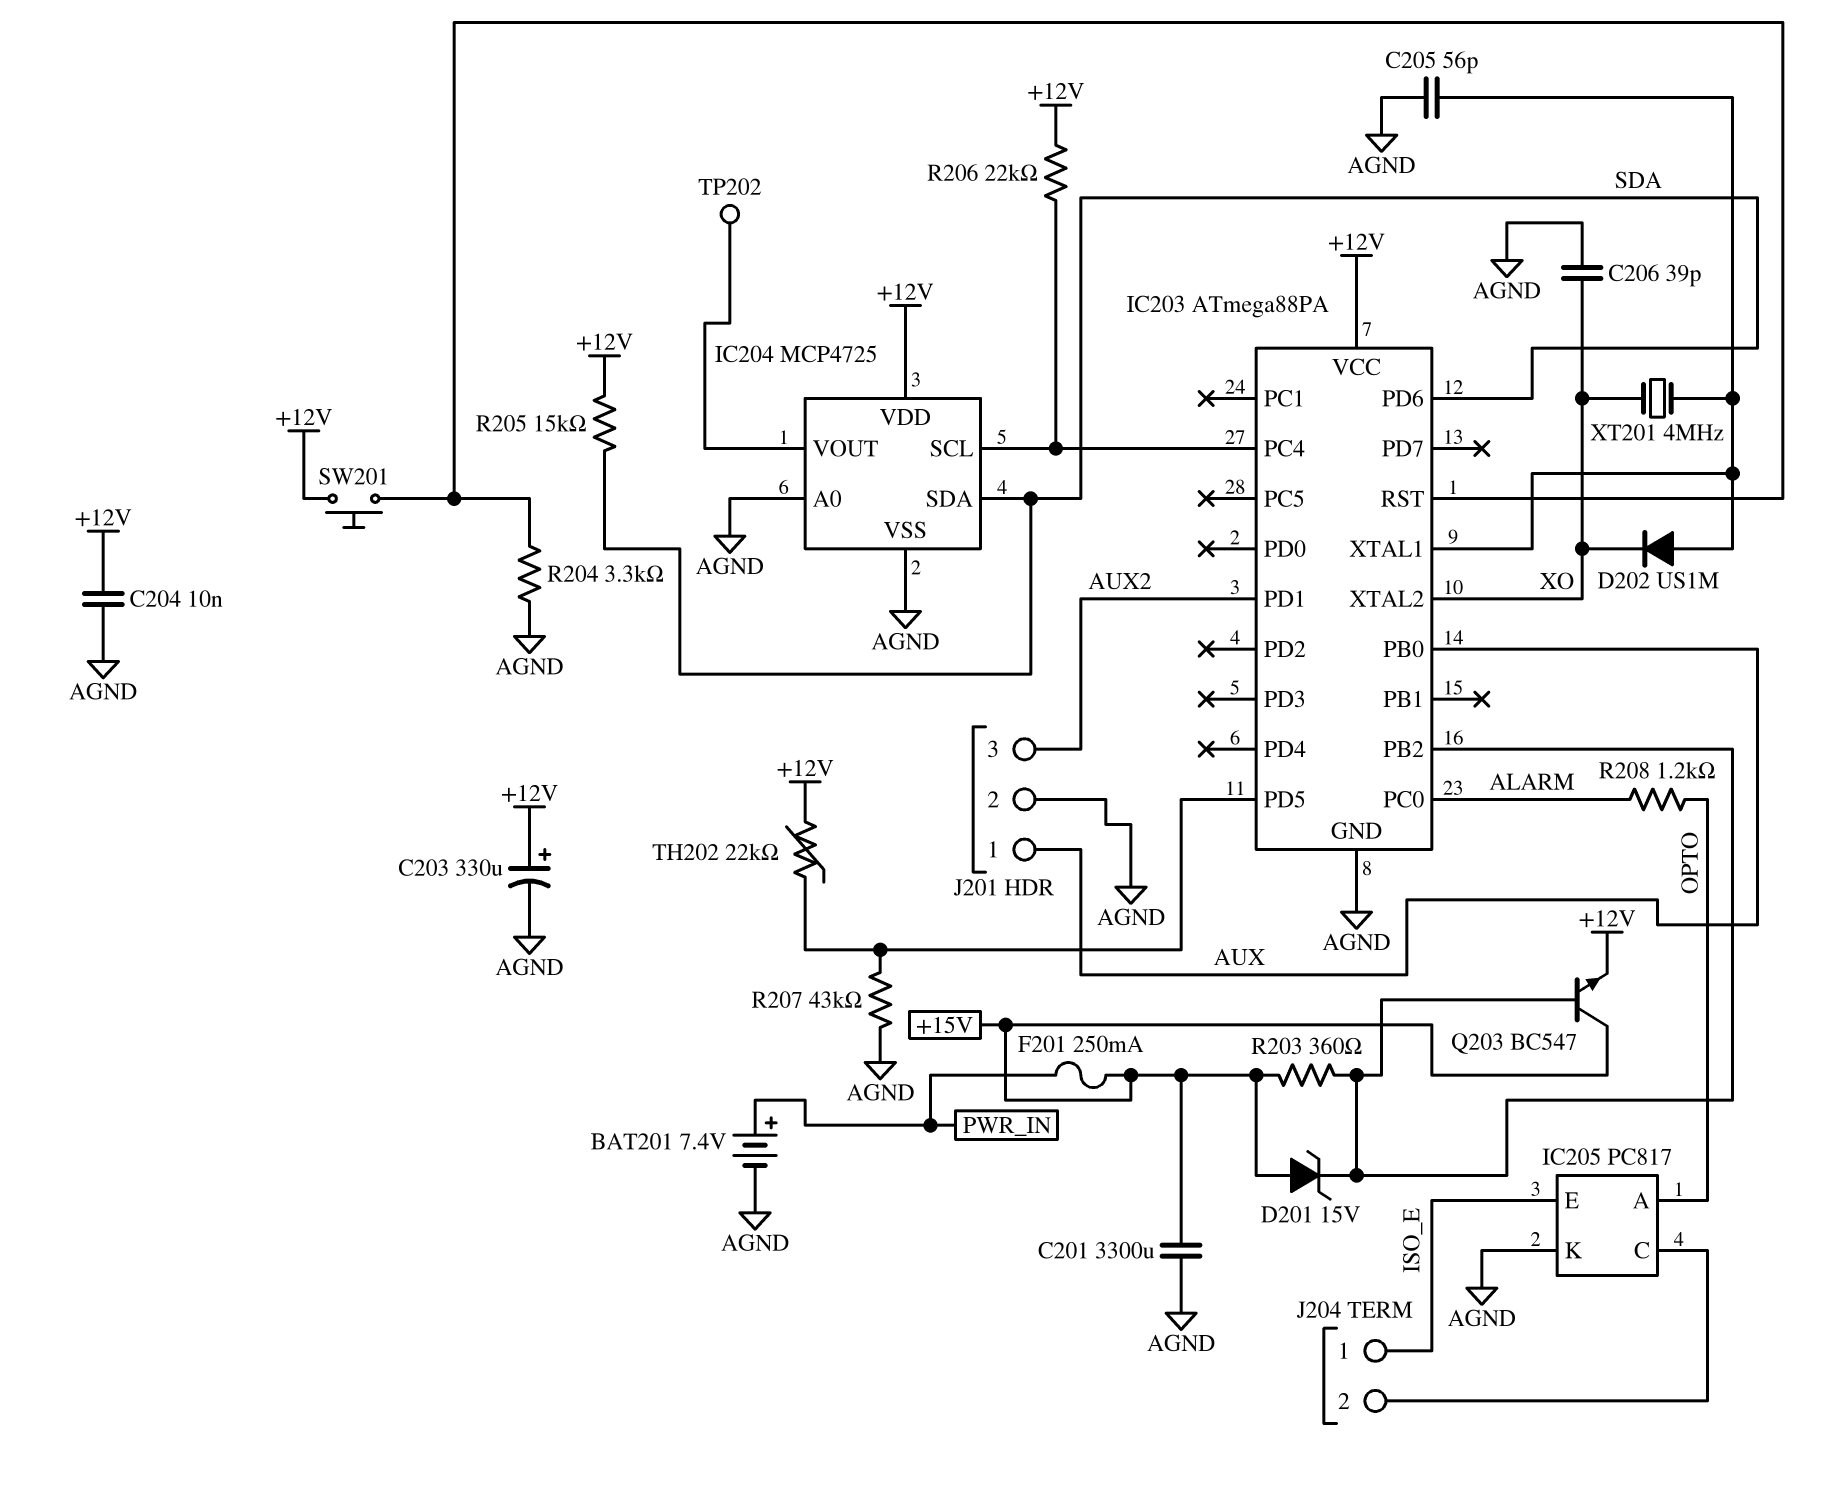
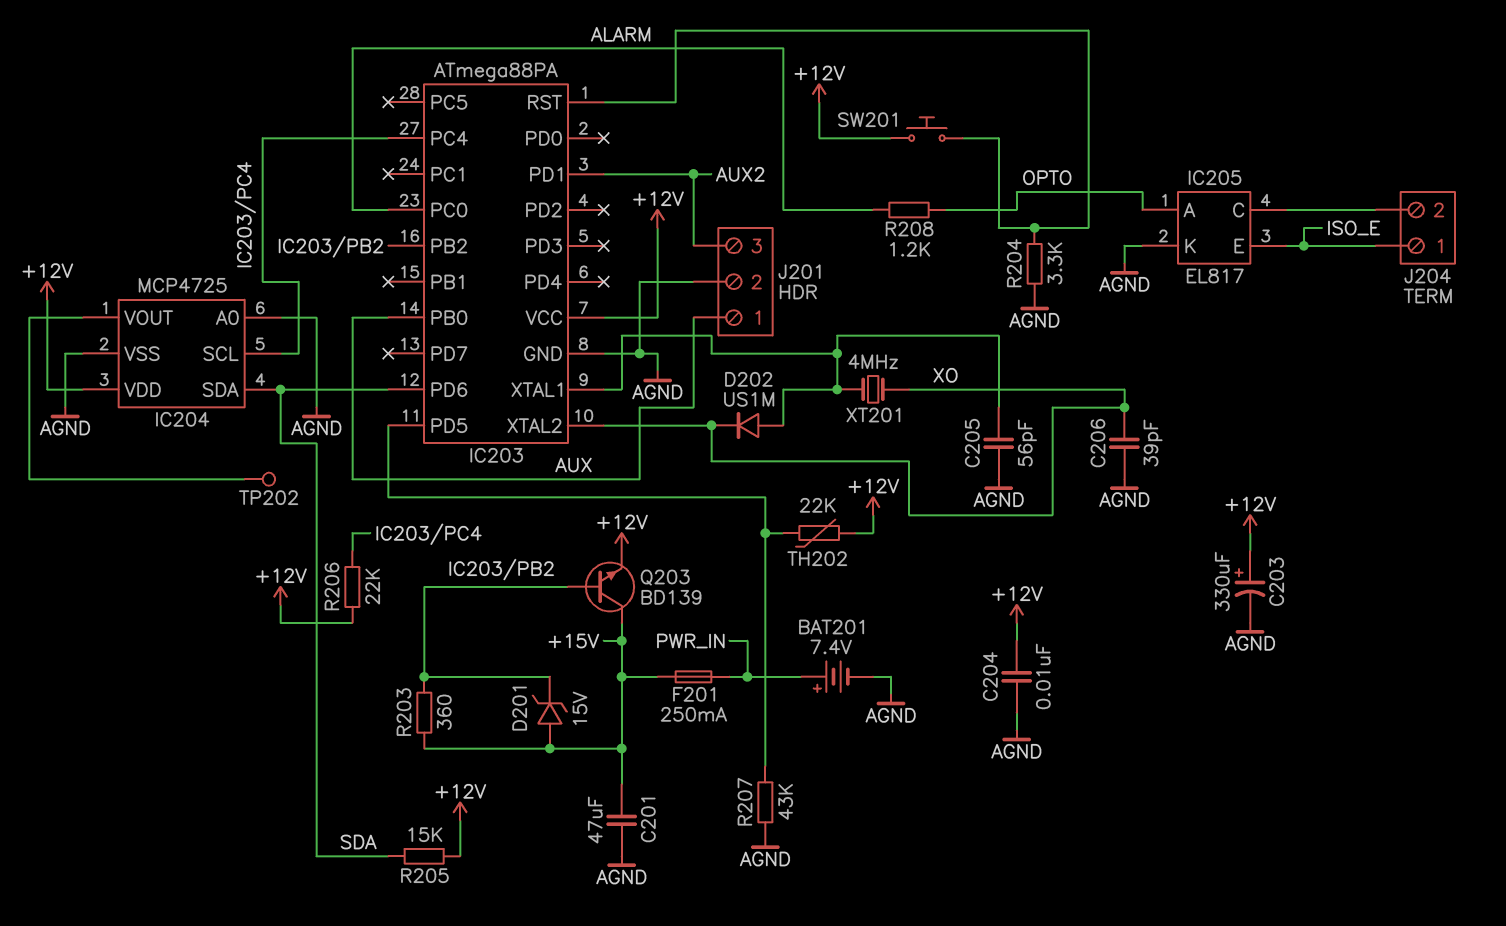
C201: 3300uF (+15V, AGND) -> 47uF (+15V, AGND)
IC205: PC817 -> EL817
Q203: NPN BC547 (B IC203/PB2, C +15V, E +12V) -> NPN BD139 (B IC203/PB2, C +15V, E +12V)

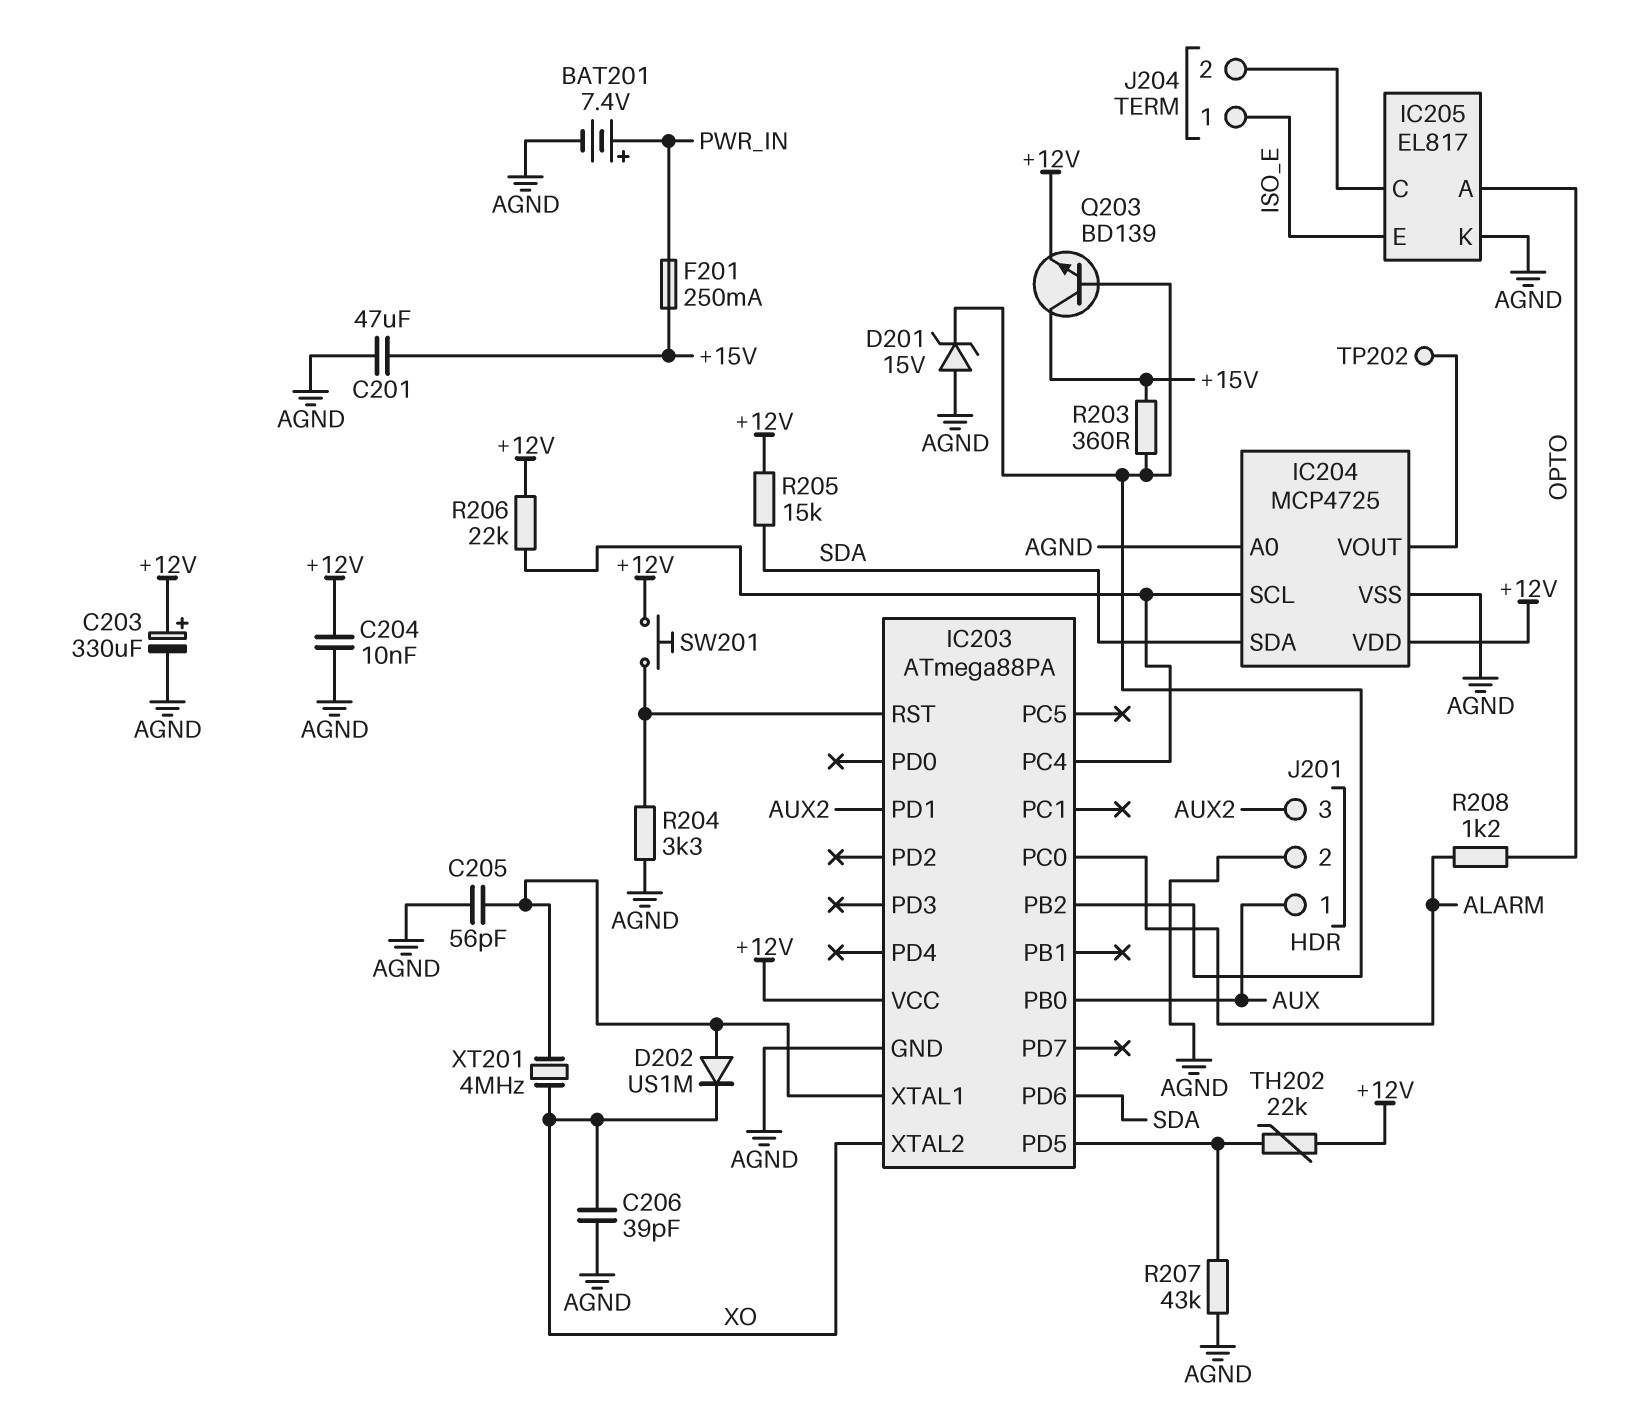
D201: zener 15V (A +15V, K IC203/PB2) -> zener 15V (A AGND, K IC203/PB2)

